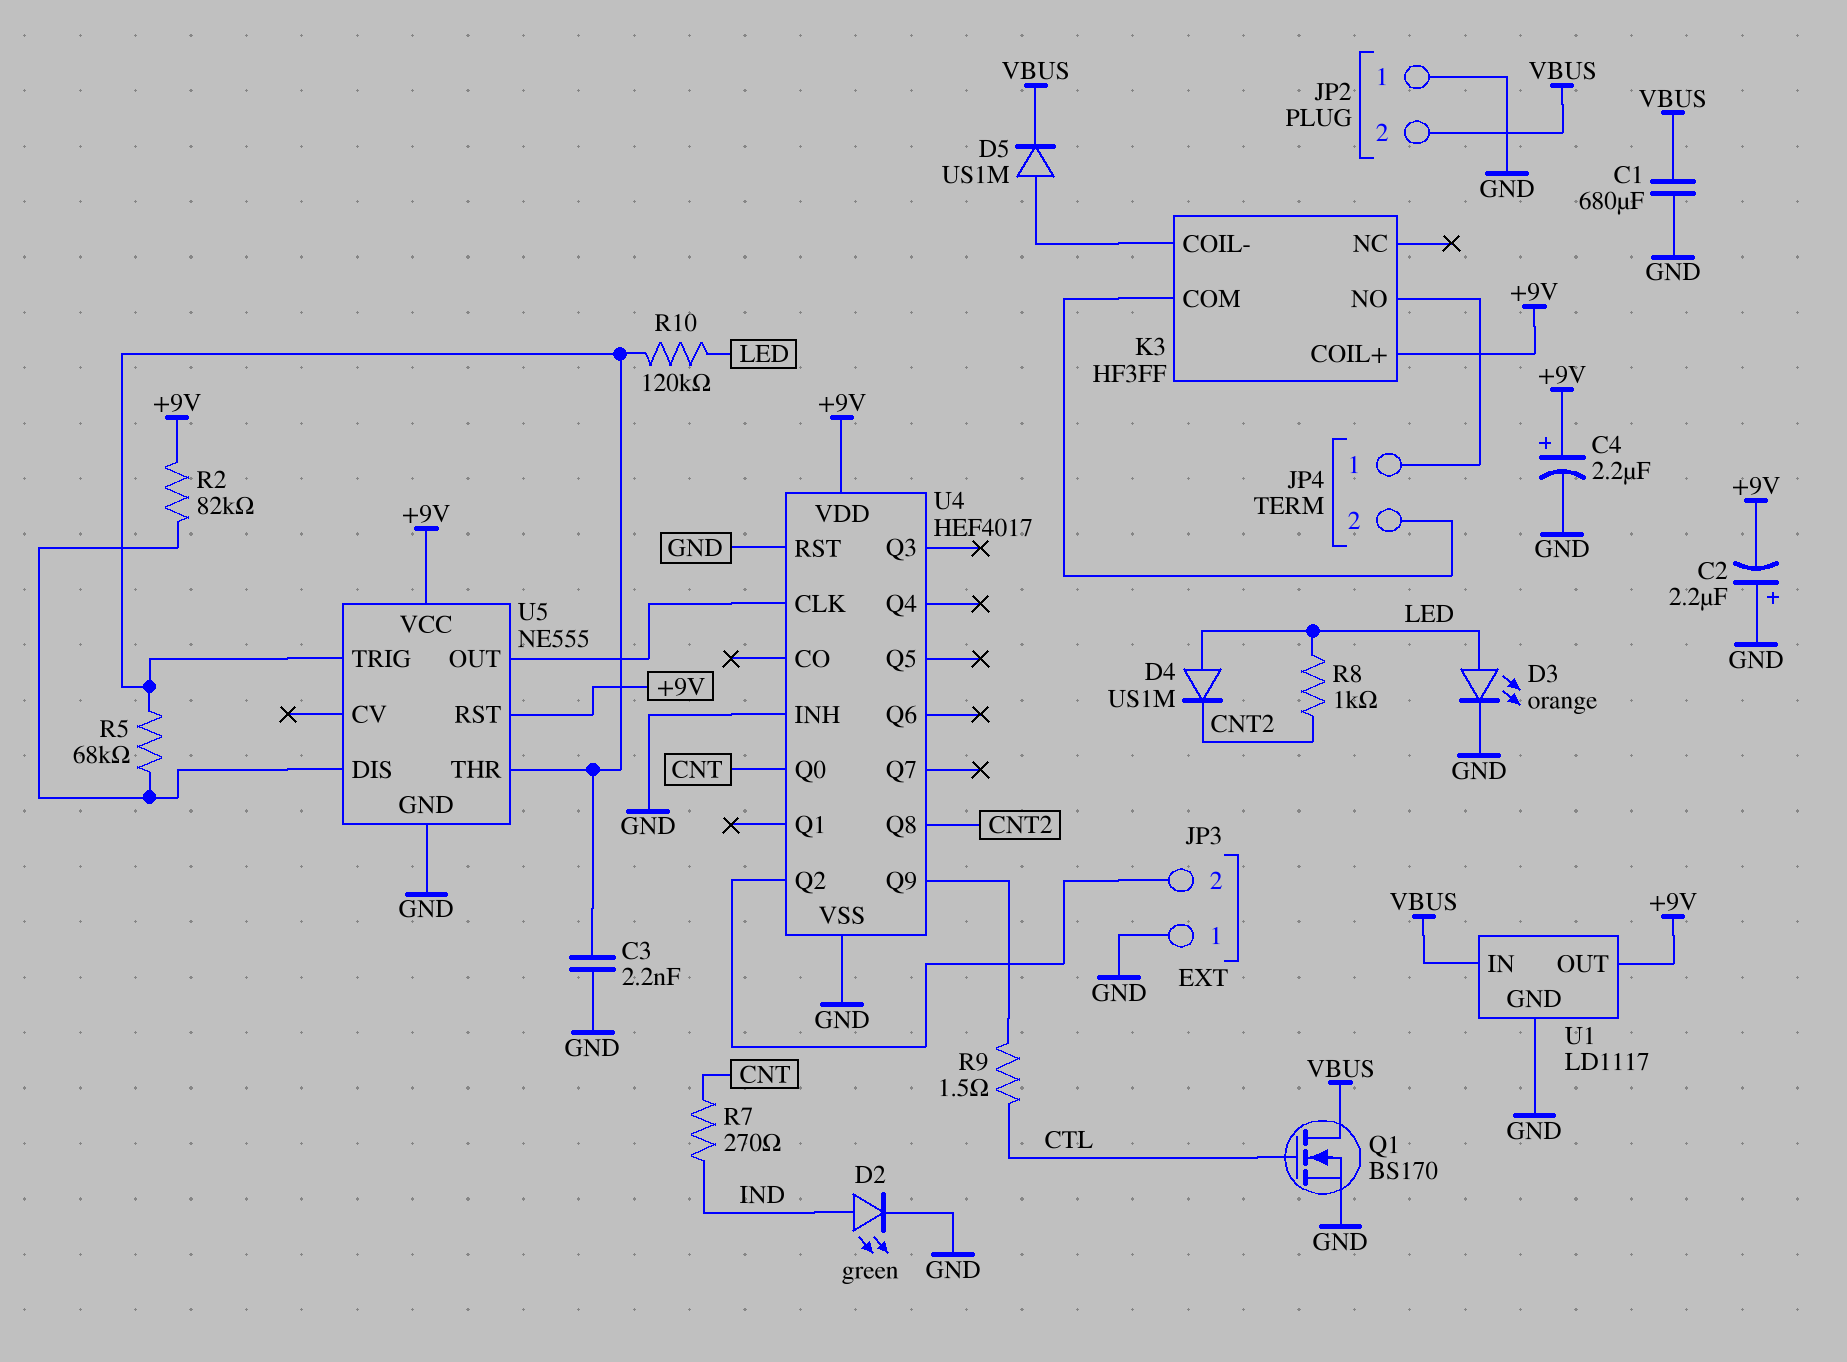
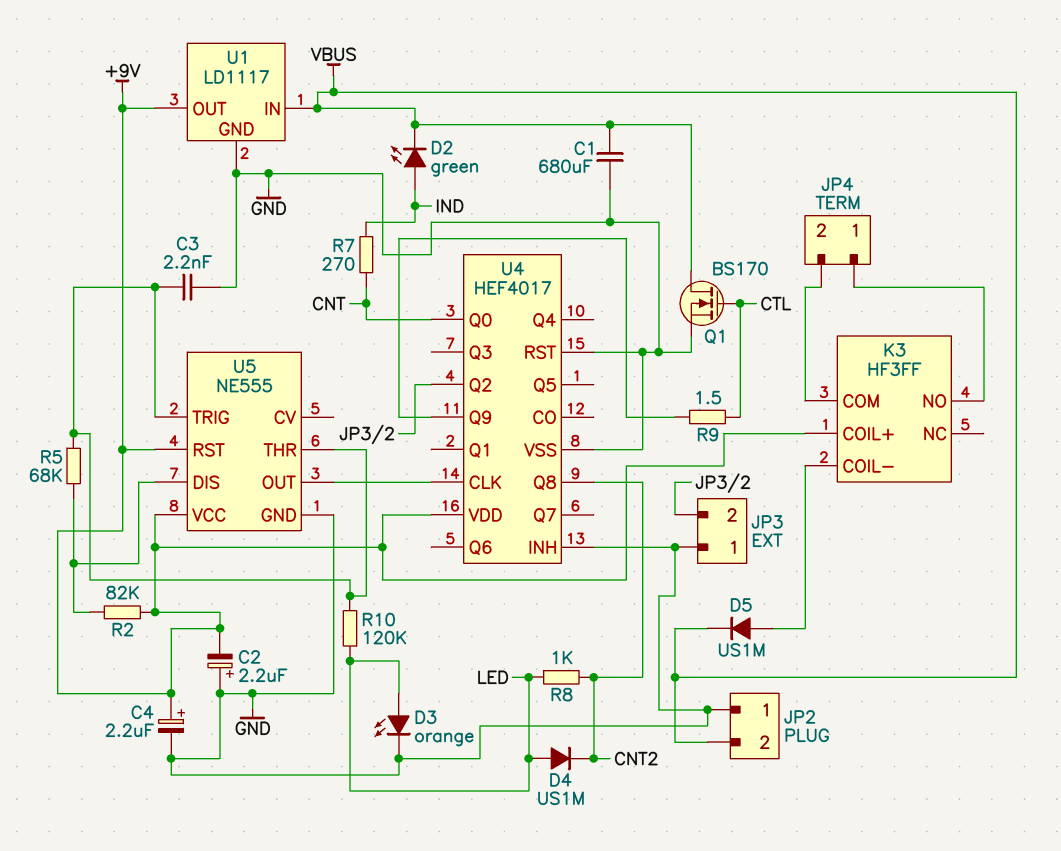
D2: LED green (A IND, K GND) -> LED green (A IND, K VBUS)

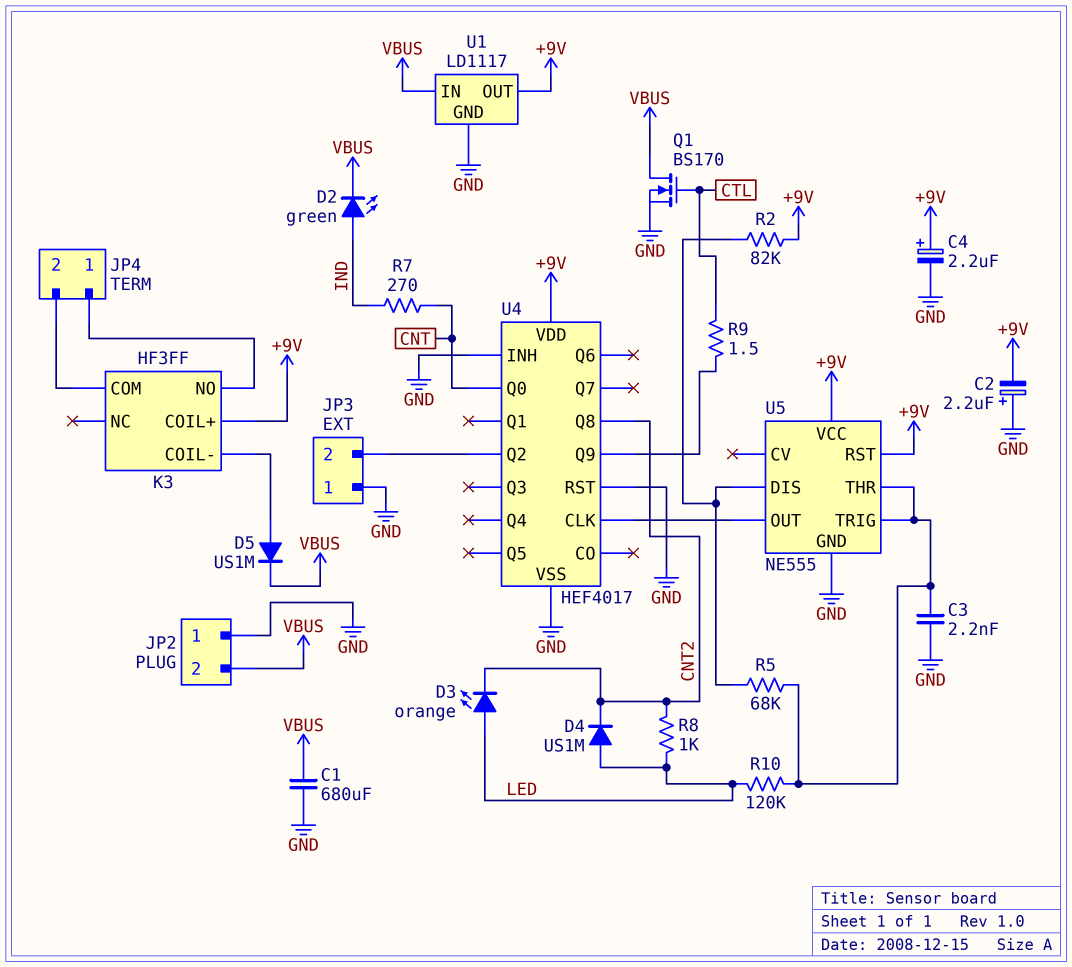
D3: LED orange (A LED, K GND) -> LED orange (A LED, K CNT2)

